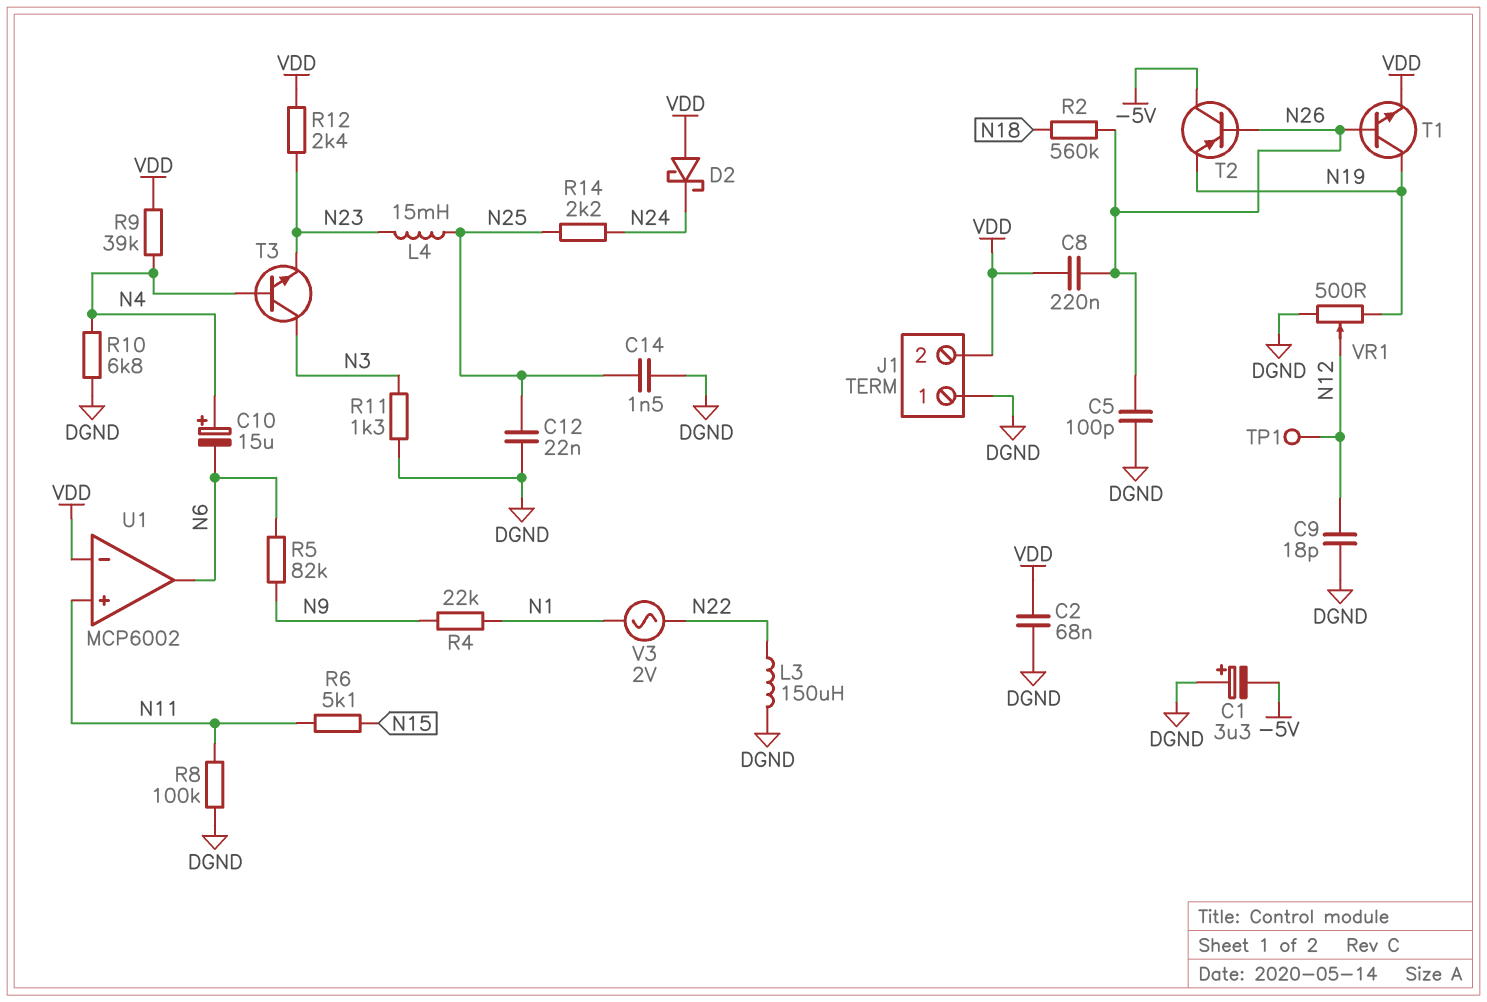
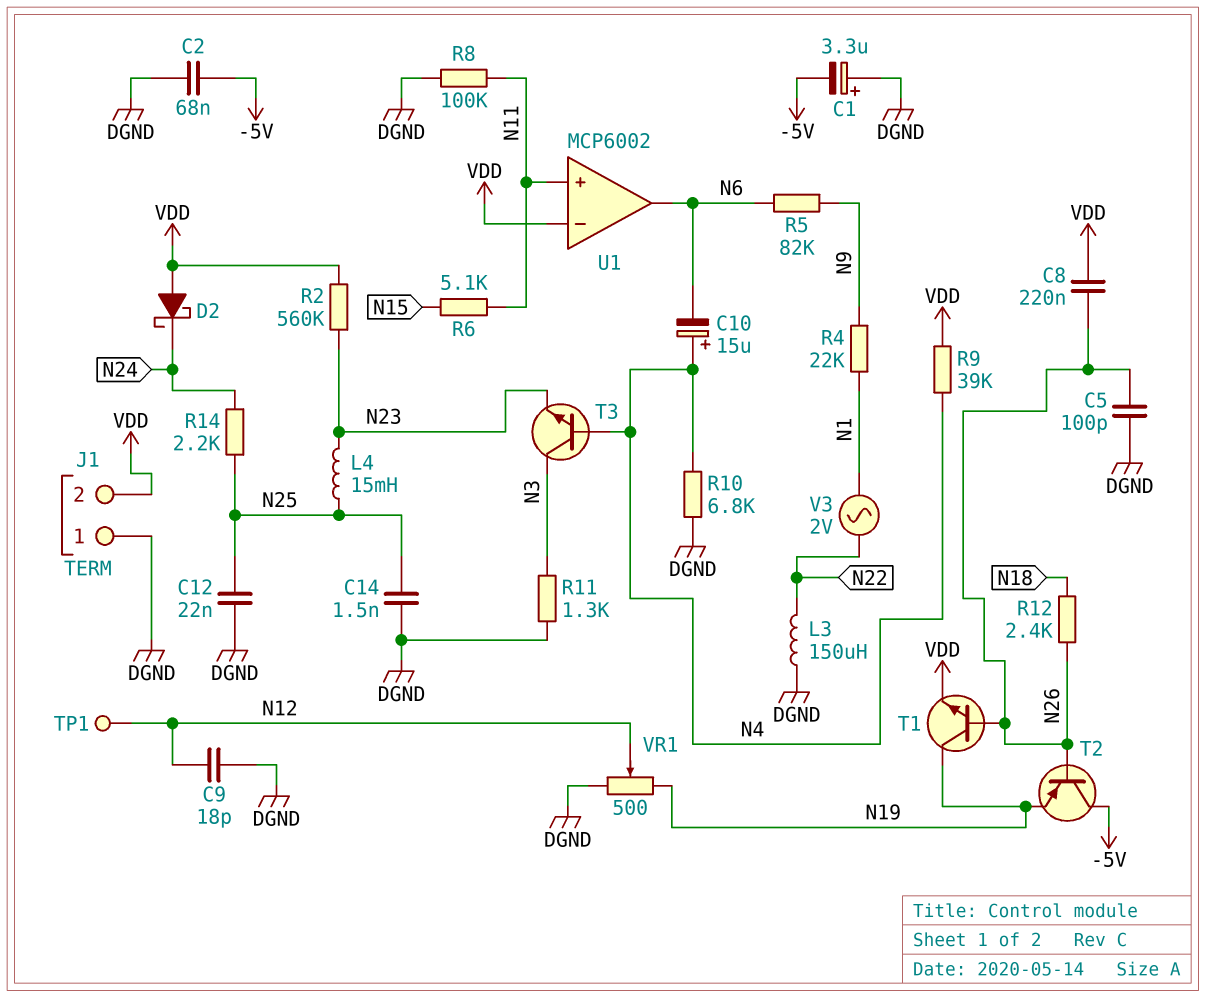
C2: 68nF (DGND, VDD) -> 68nF (-5V, DGND)
R2: 560k (N18, N26) -> 560k (N23, VDD)
R12: 2.4k (N23, VDD) -> 2.4k (N18, N26)

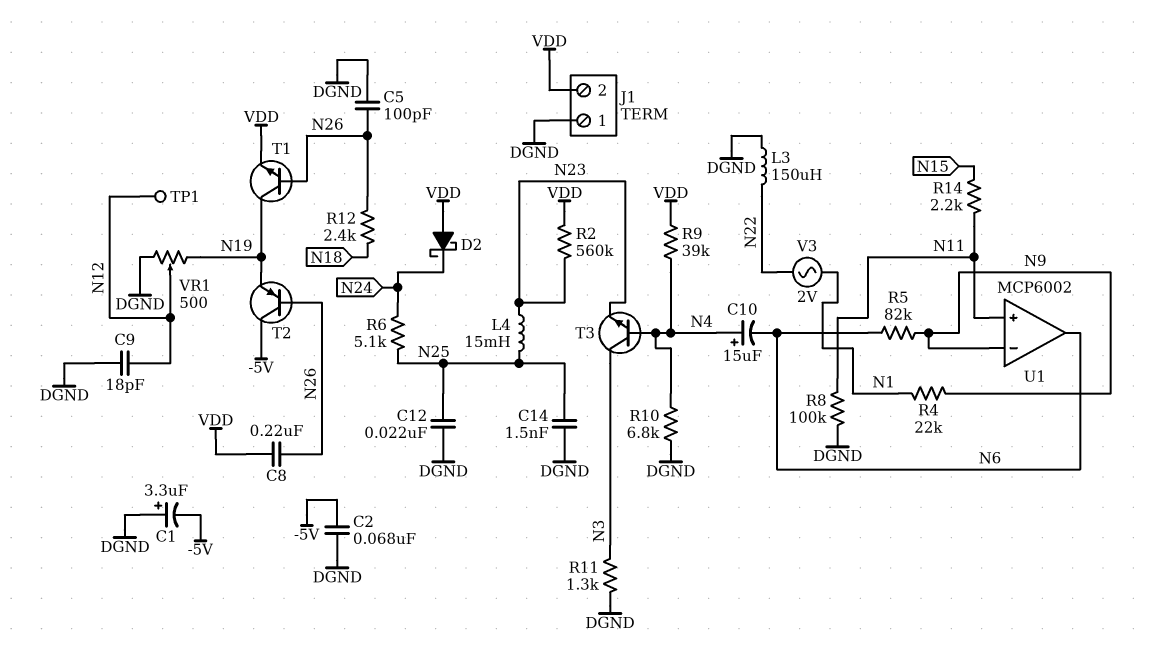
R6: 5.1k (N11, N15) -> 5.1k (N24, N25)
R14: 2.2k (N24, N25) -> 2.2k (N11, N15)
U1 pin in-: VDD -> N9

